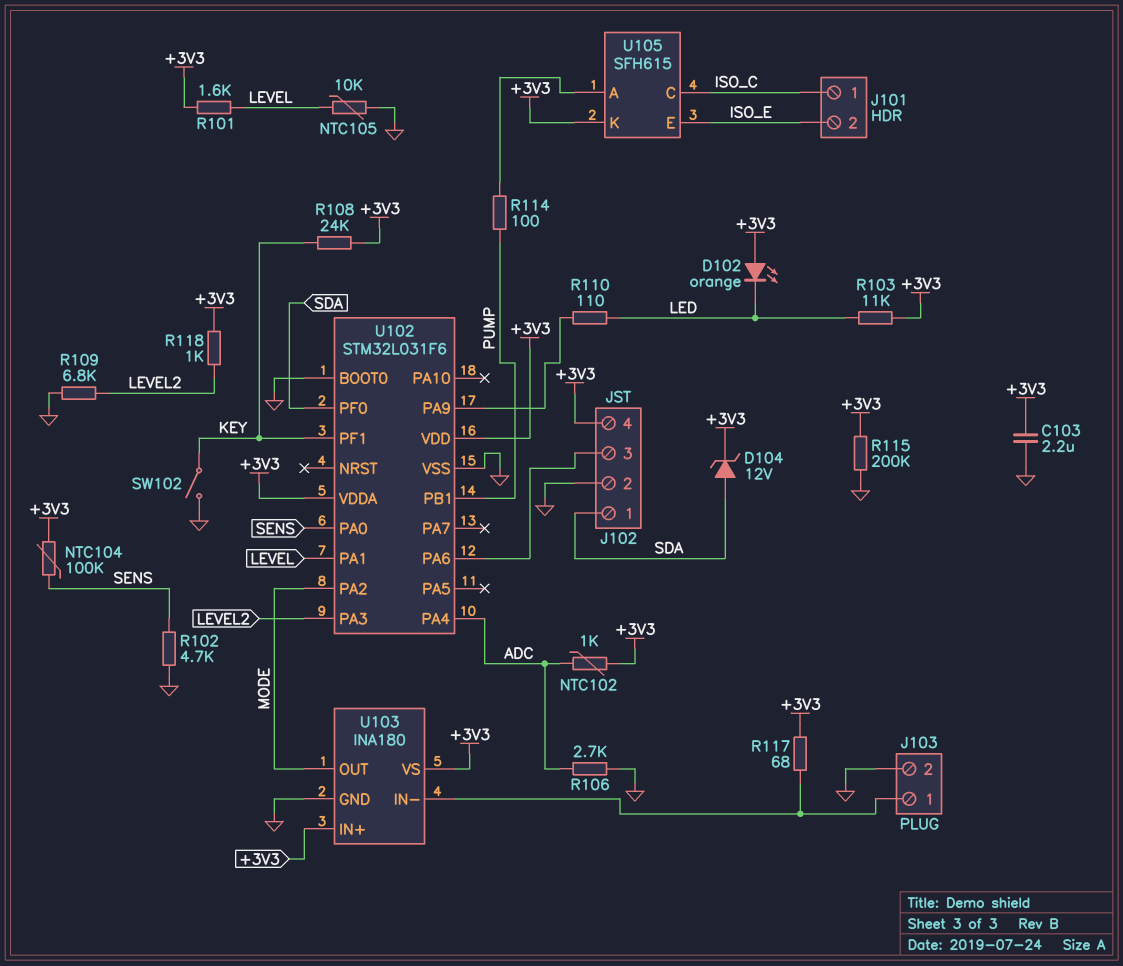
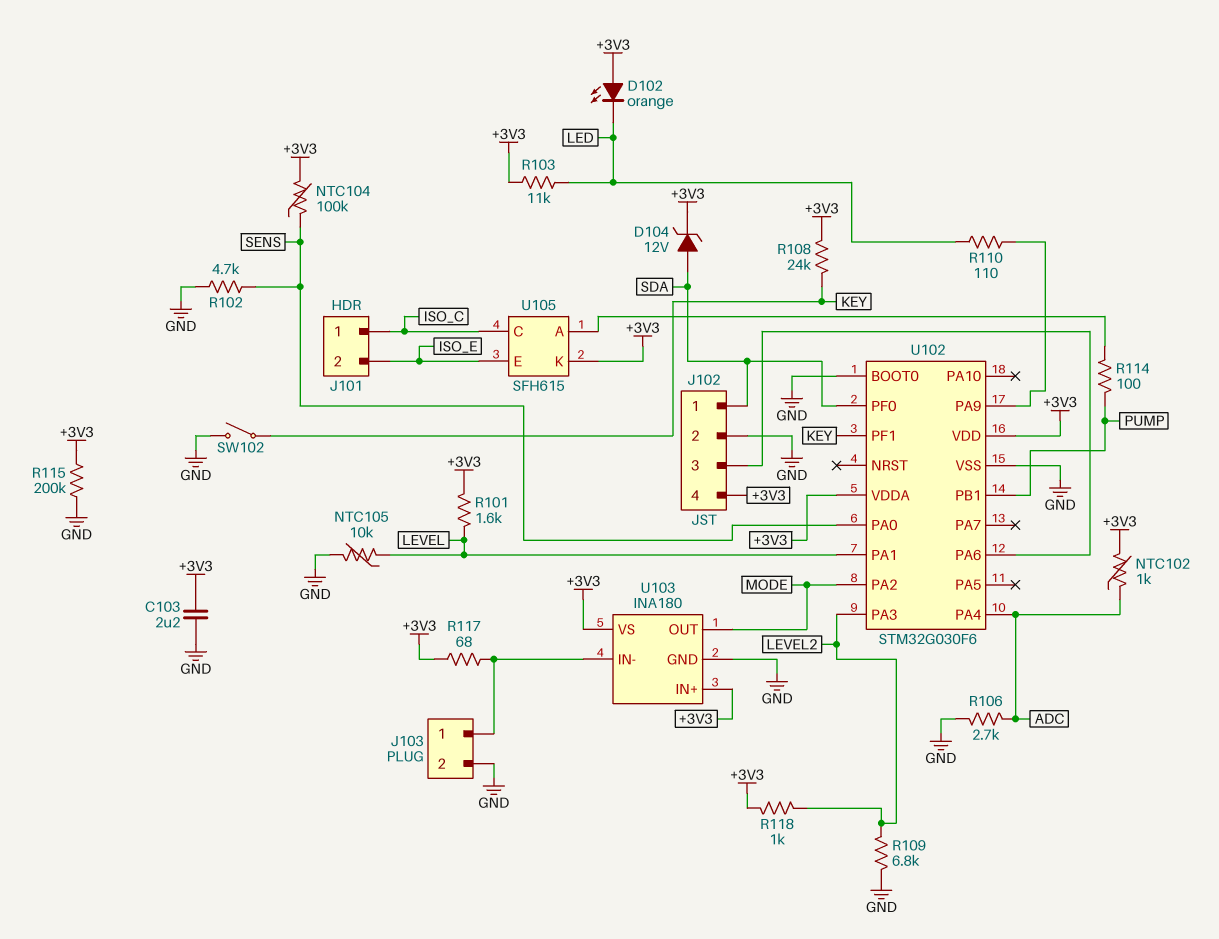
U102: STM32L031F6 -> STM32G030F6

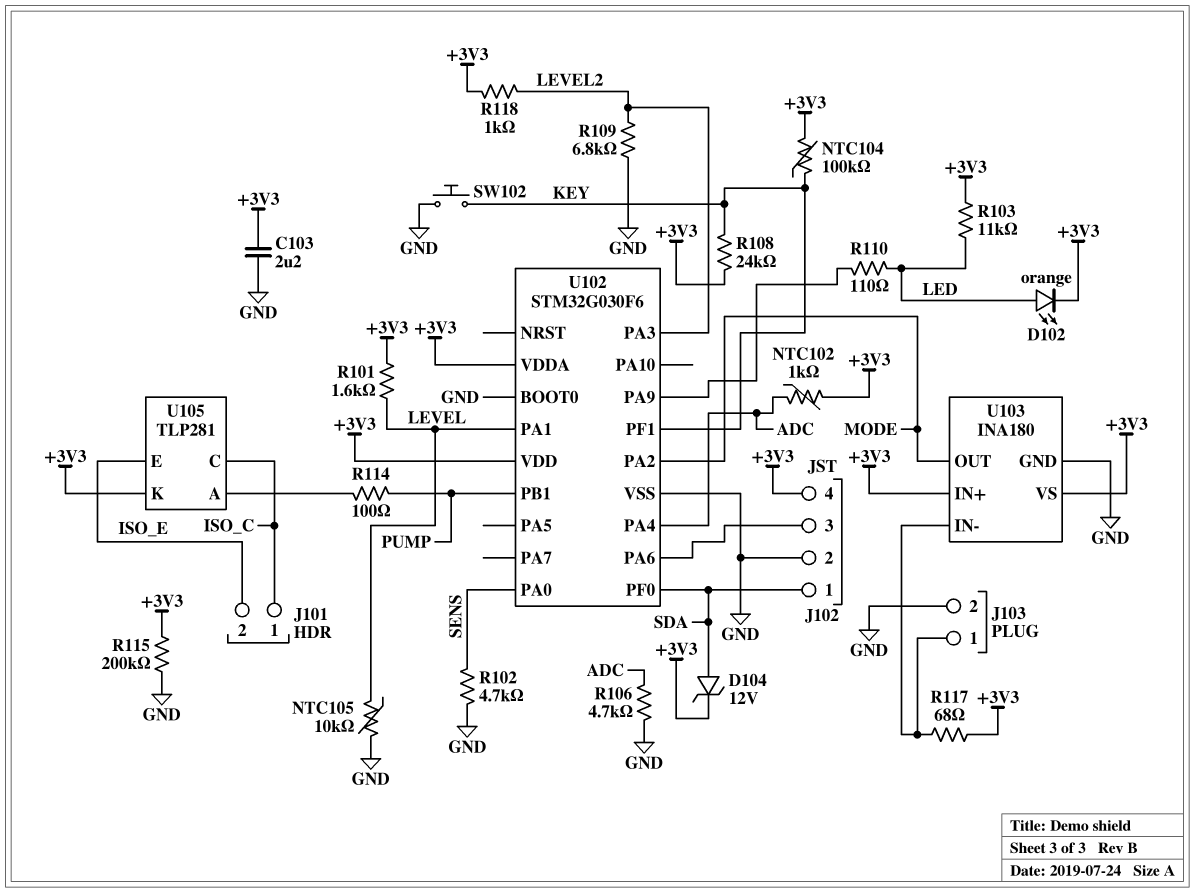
D102: LED orange (A +3V3, K LED) -> LED orange (A LED, K +3V3)
NTC104: 100k (+3V3, SENS) -> 100k (+3V3, KEY)
R106: 2.7k (ADC, GND) -> 4.7k (ADC, GND)
SW102: switch (GND, KEY) -> button (GND, KEY)
U105: SFH615 -> TLP281

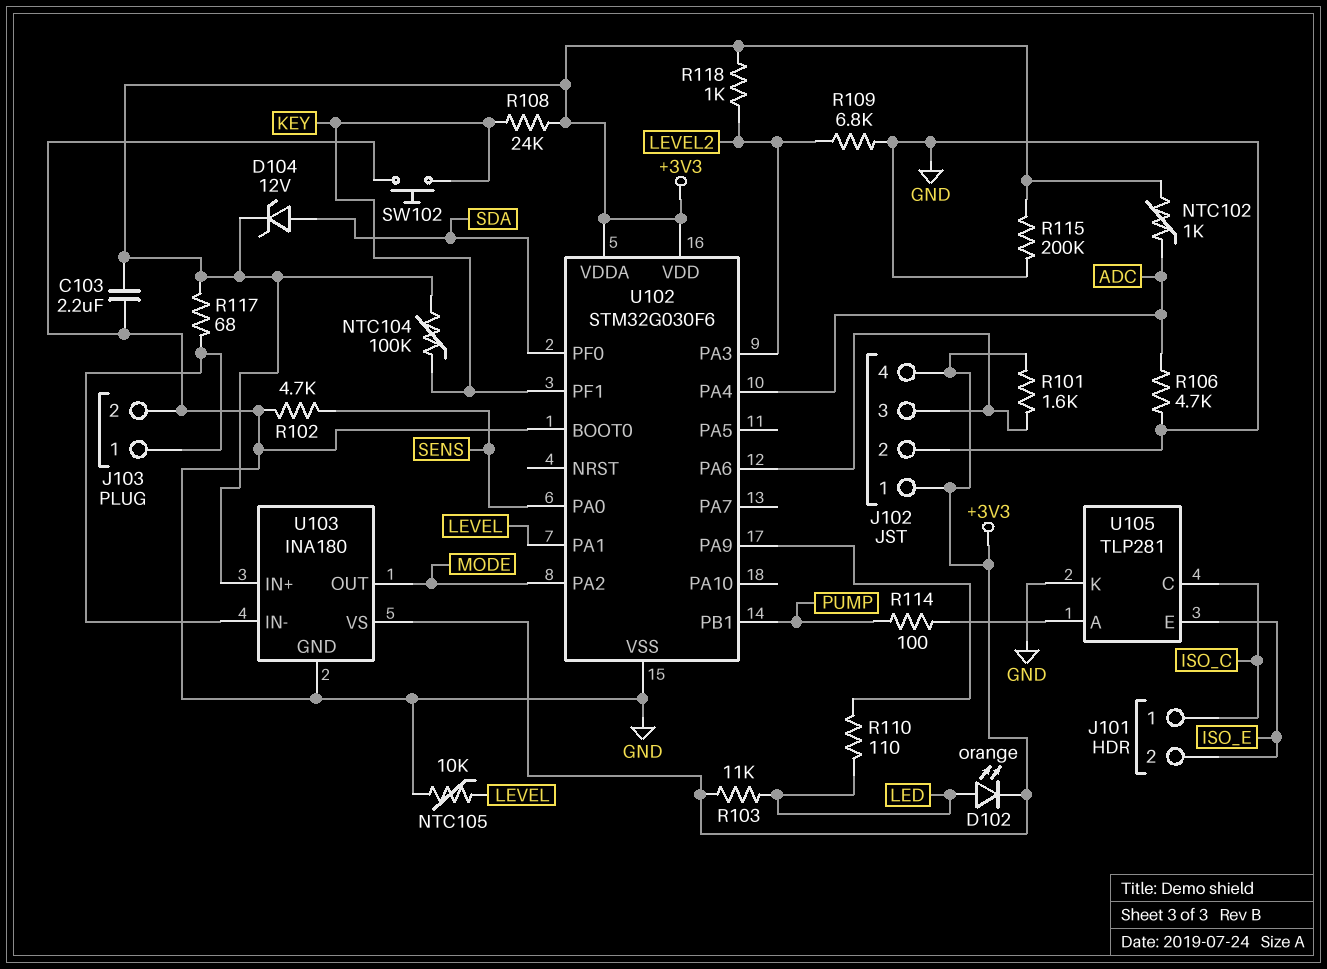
J102 pin 1: SDA -> +3V3
R101: 1.6k (+3V3, LEVEL) -> 1.6k (+3V3, J102/3)
U105 pin K: +3V3 -> GND

